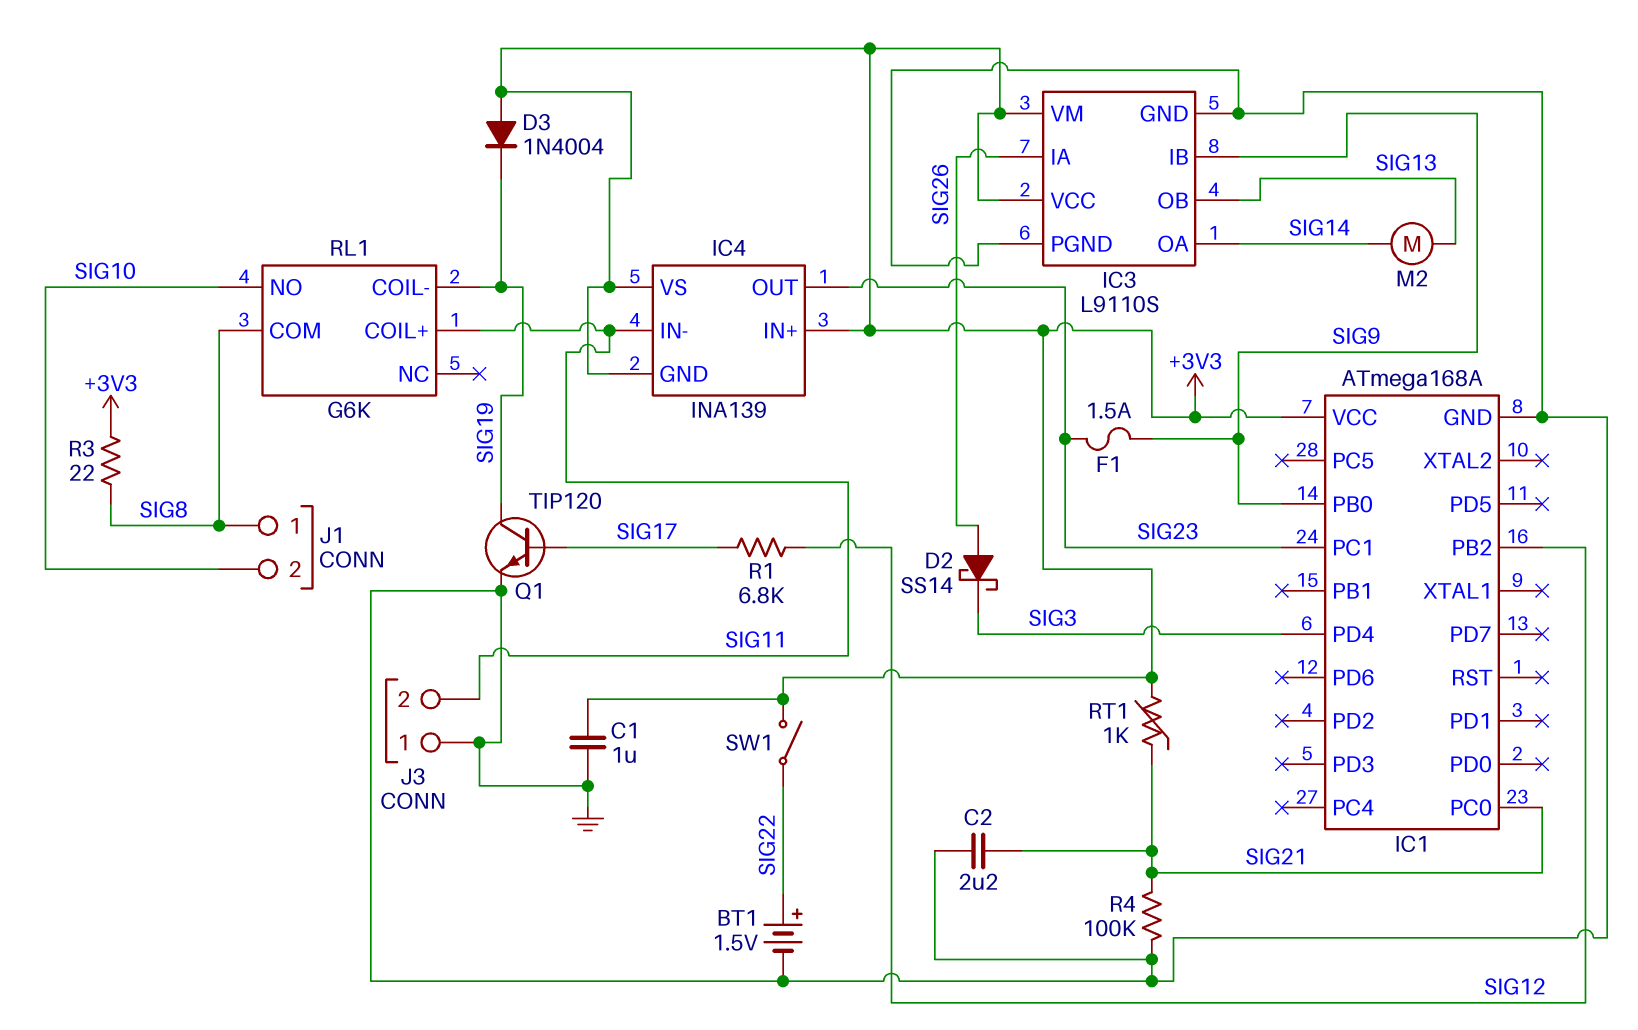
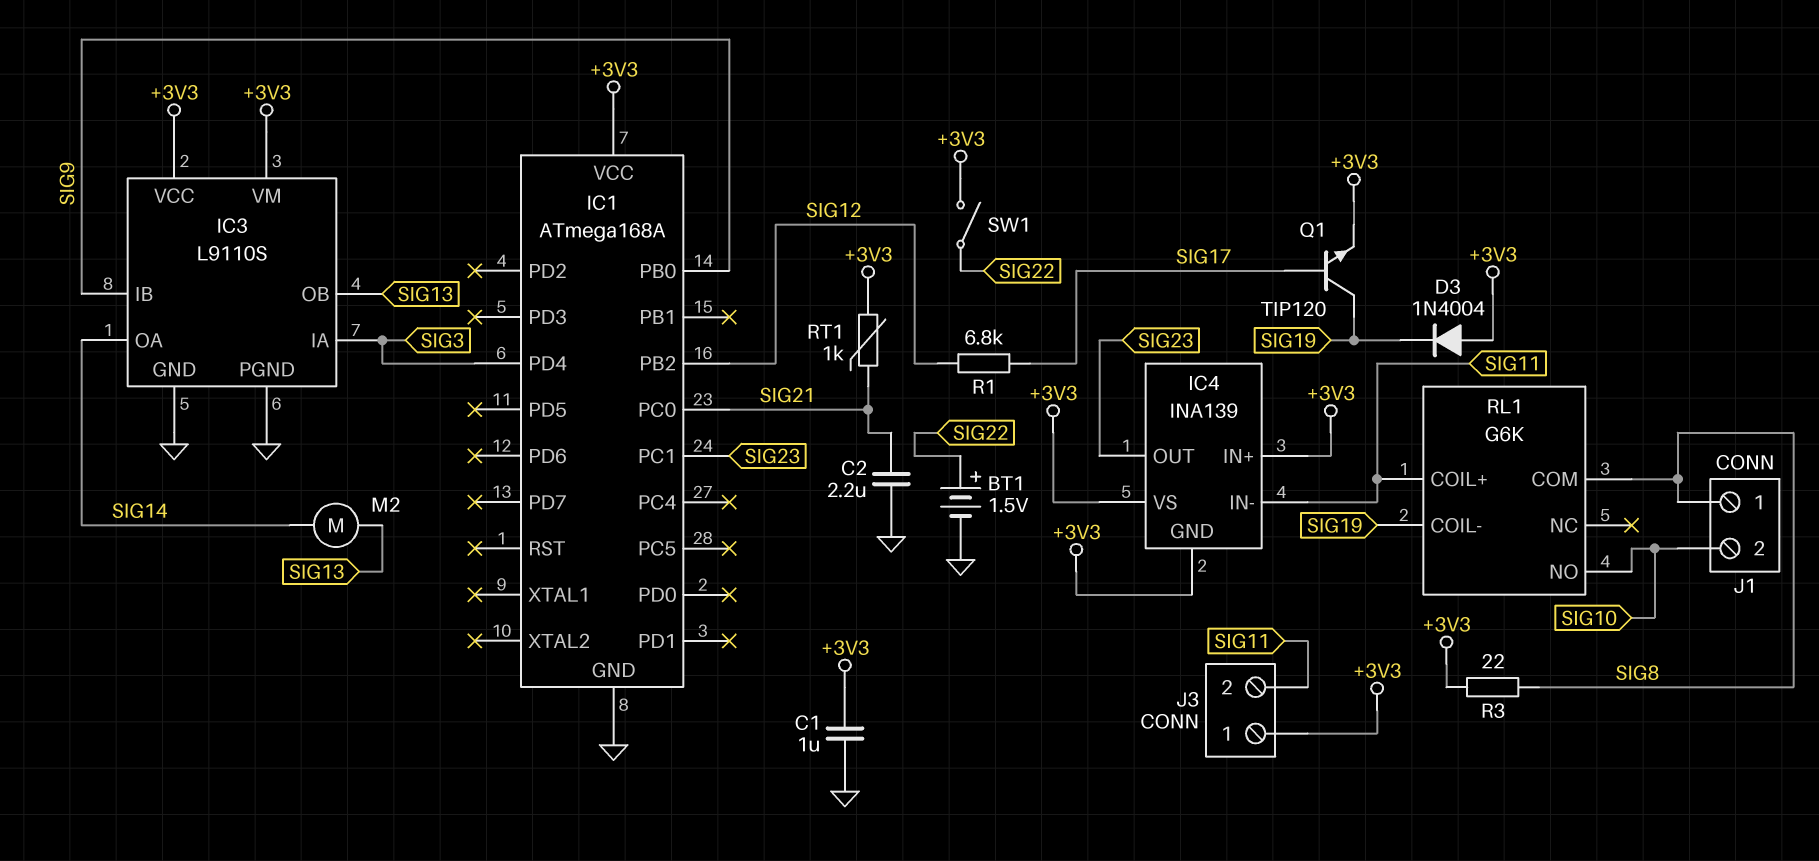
D2: schottky SS14 (A SIG26, K SIG3) -> none
F1: 1.5A (SIG9, SIG23) -> none
IC3 pin IA: SIG26 -> SIG3
J3 pin 1: GND -> +3V3
Q1: NPN TIP120 (B SIG17, C SIG19, E GND) -> NPN TIP120 (B SIG17, C SIG19, E +3V3)
R4: 100k (GND, SIG21) -> none

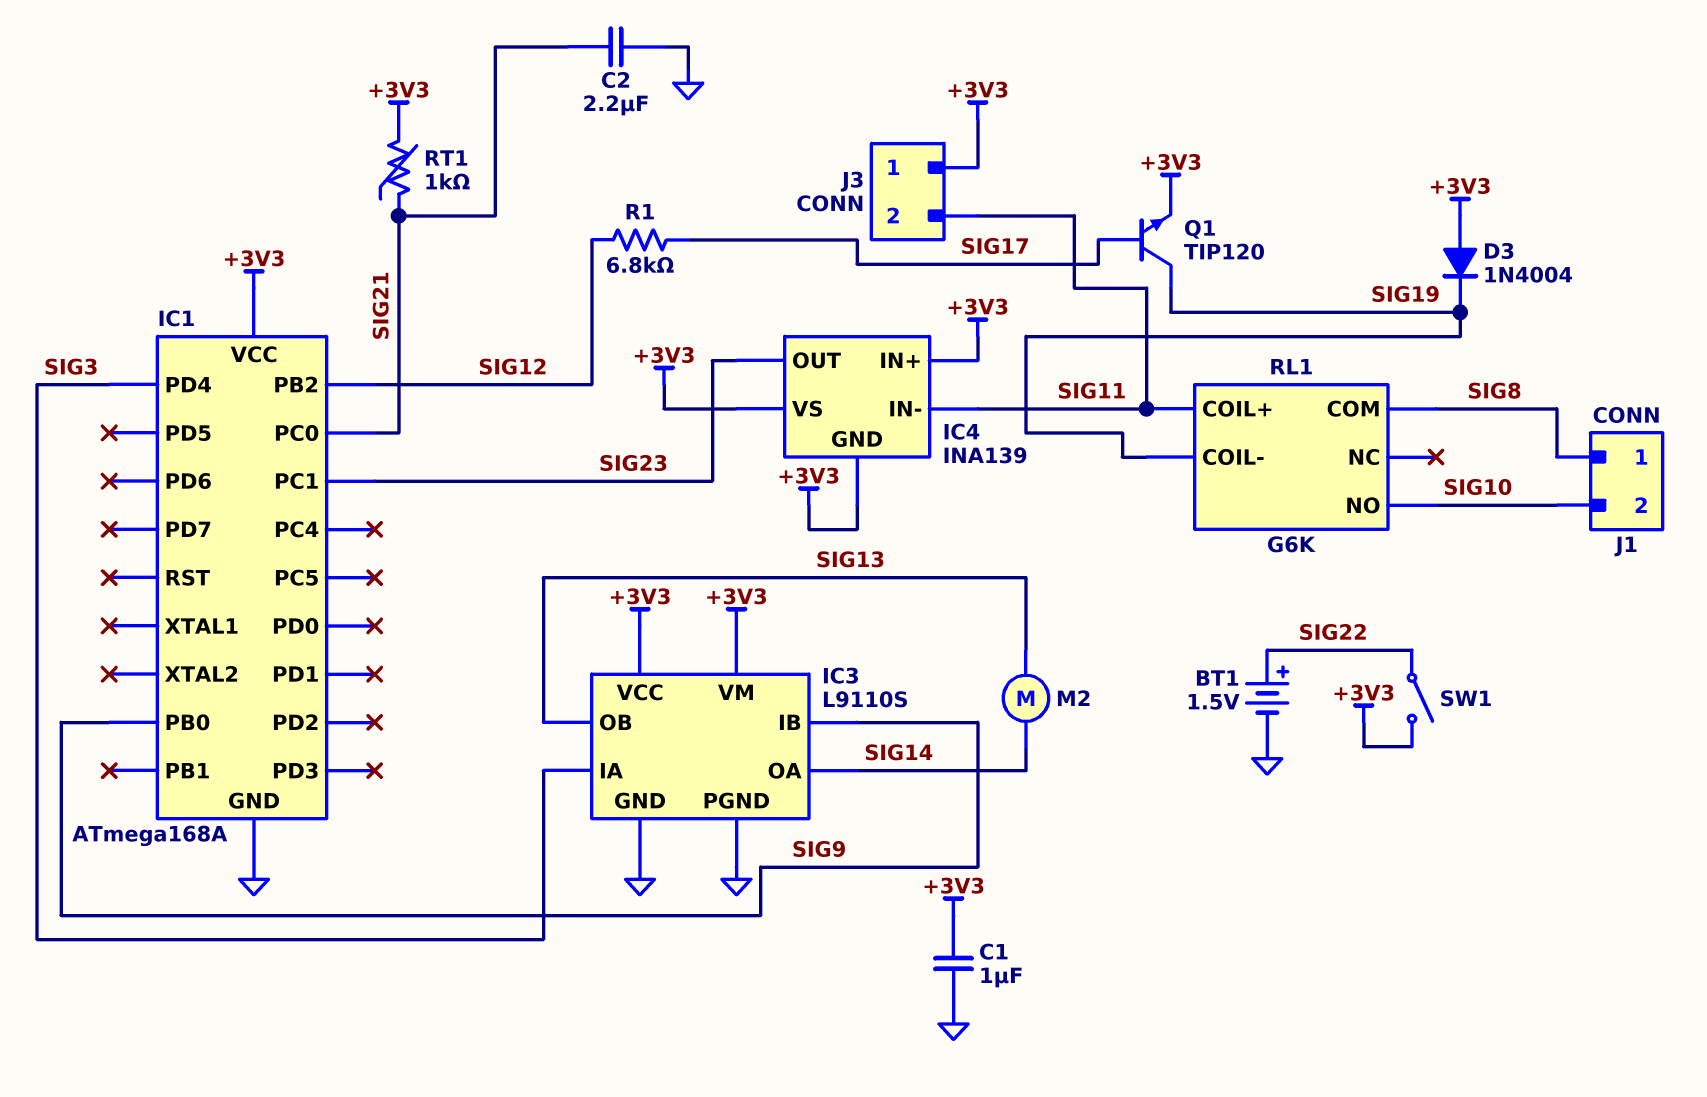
R3: 22 (+3V3, SIG8) -> none

